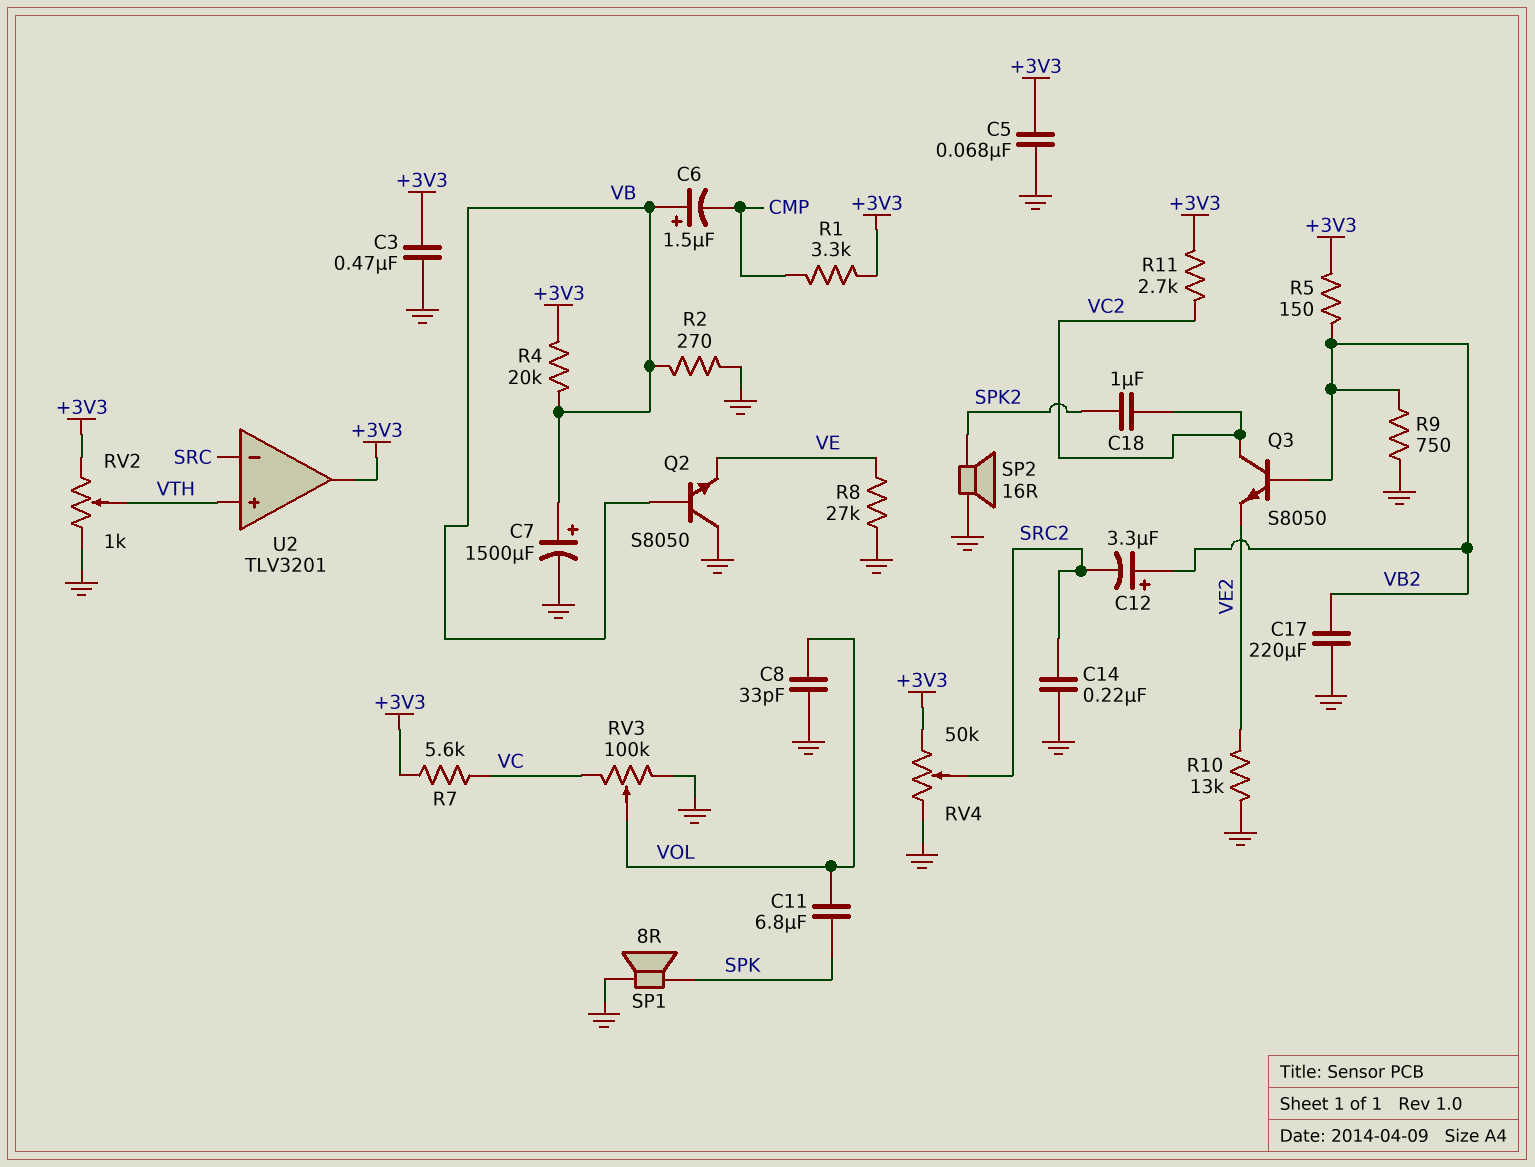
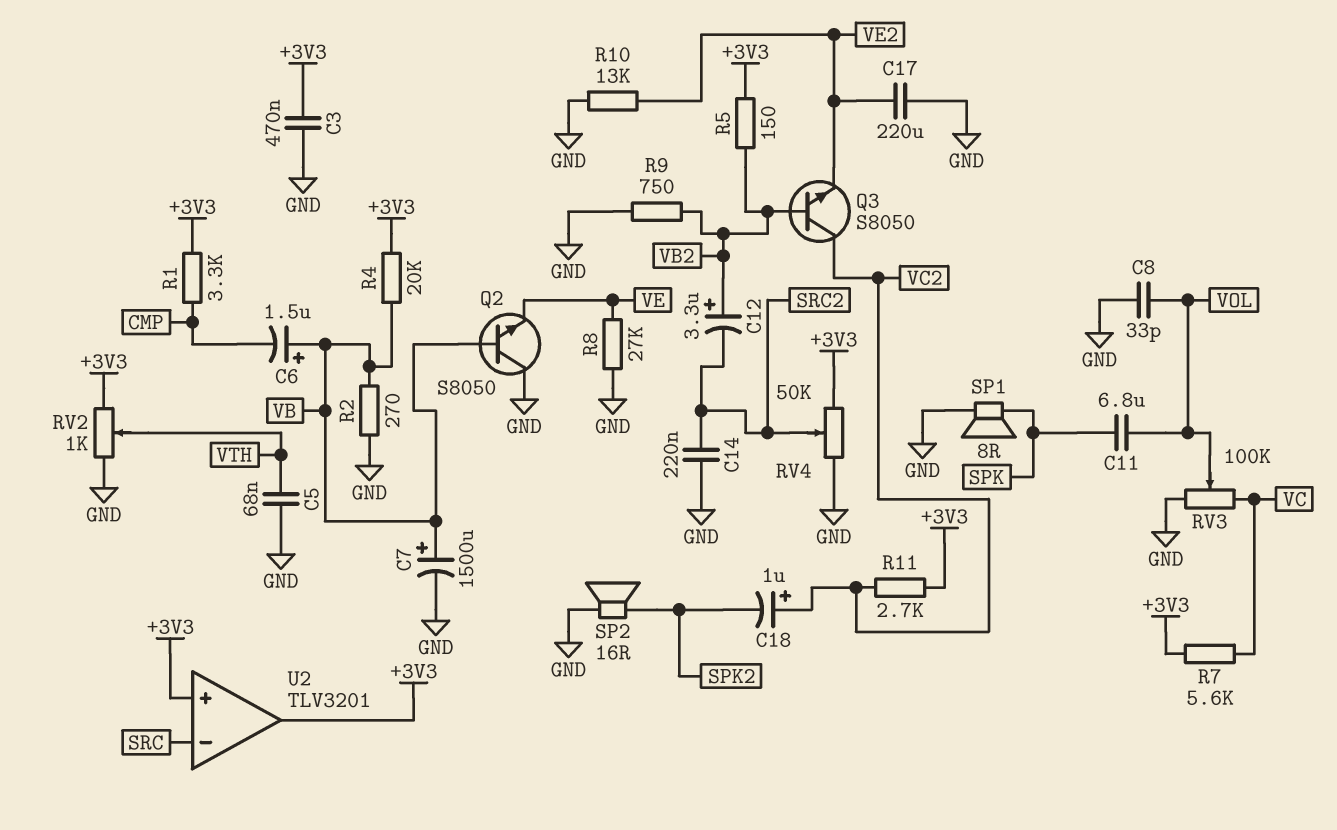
C5: 68nF (+3V3, GND) -> 68nF (GND, VTH)
C17: 220uF (GND, VB2) -> 220uF (GND, VE2)
C18: 1uF (SPK2, VC2) -> 1uF (plus VC2, minus SPK2)
U2 pin in+: VTH -> +3V3

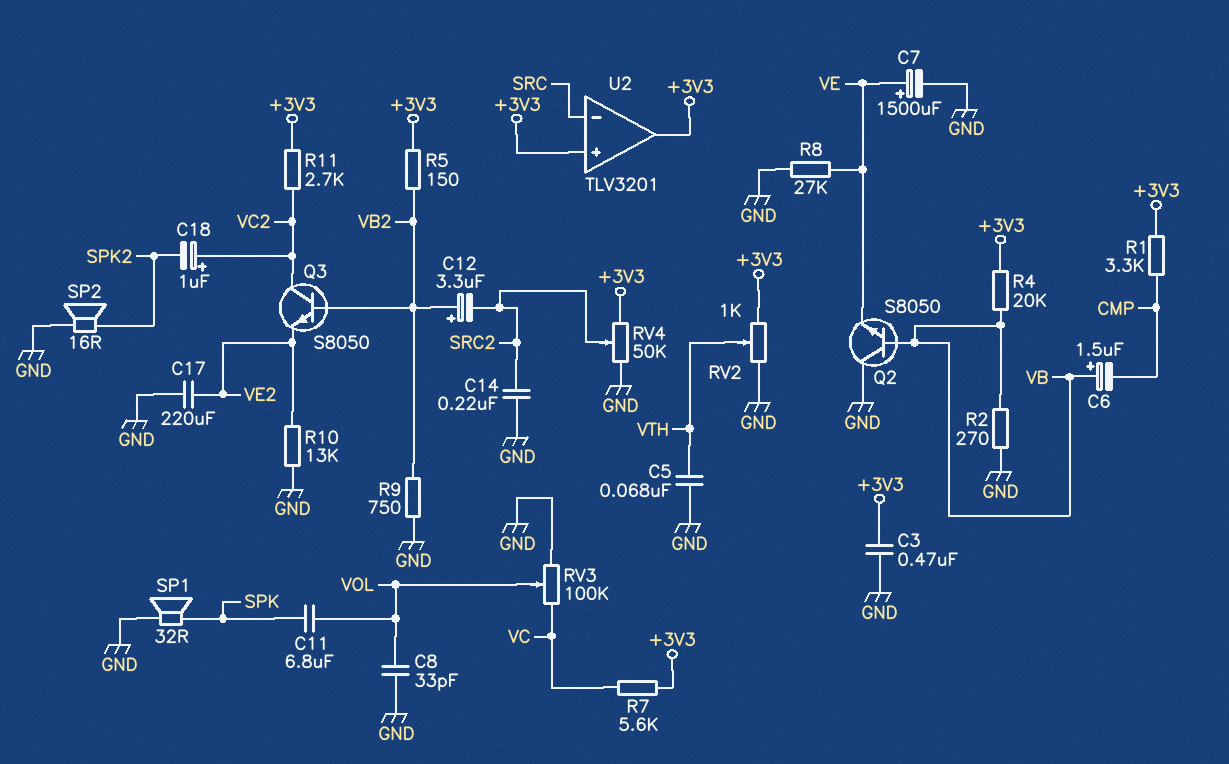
C7: 1500uF (plus VB, minus GND) -> 1500uF (plus VE, minus GND)
SP1: speaker 8R (GND, SPK) -> speaker 32R (GND, SPK)

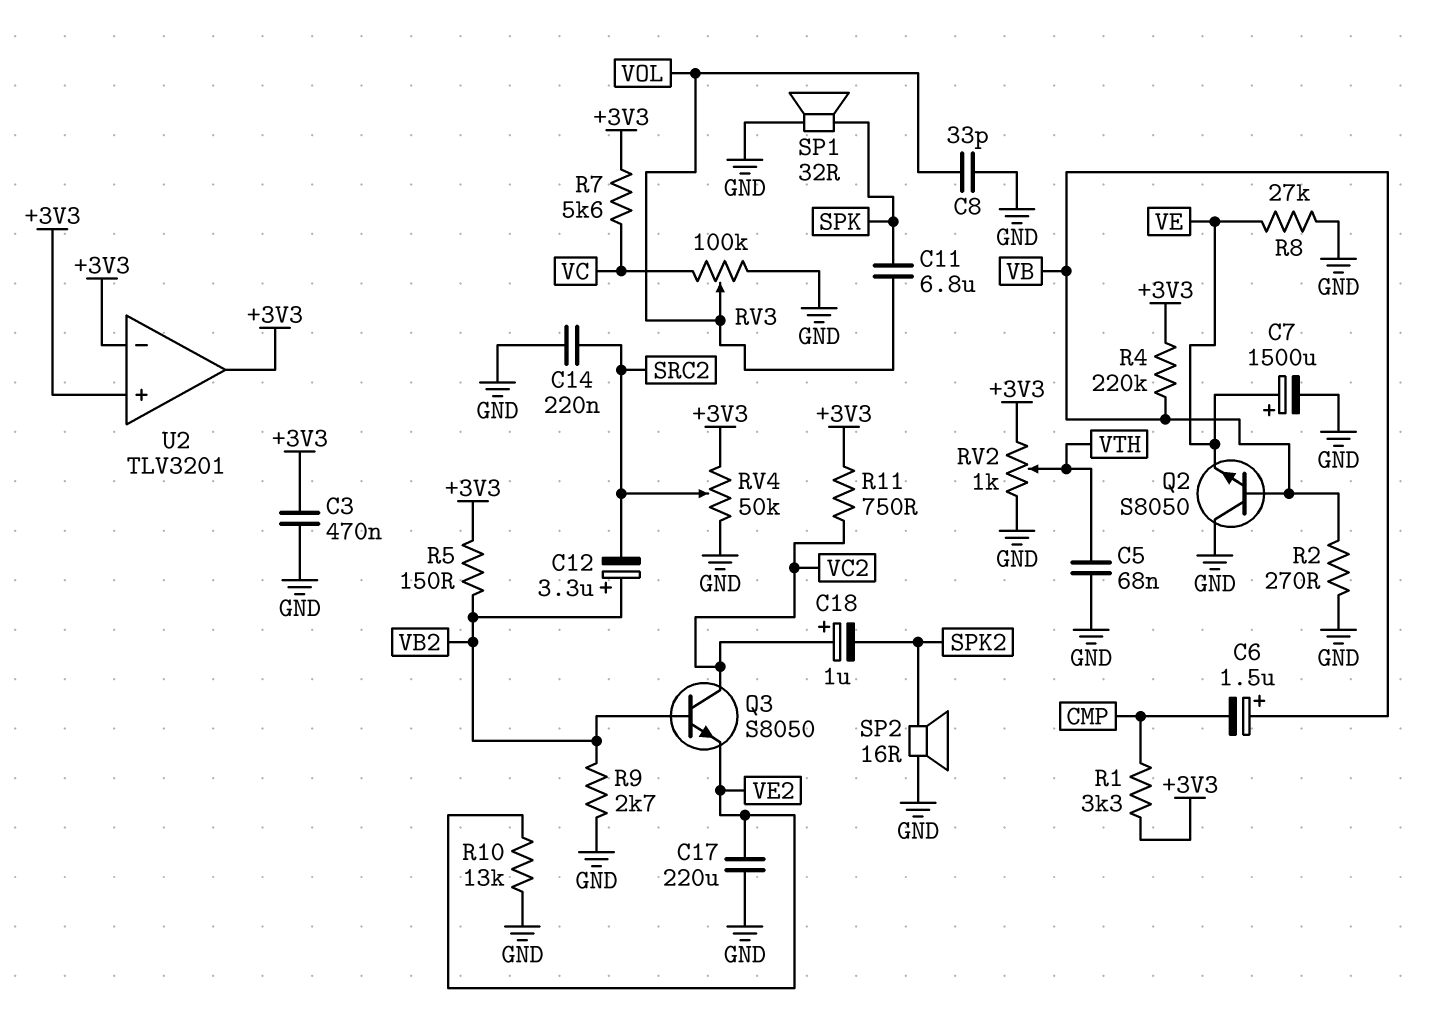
R4: 20k (+3V3, VB) -> 220k (+3V3, VB)
R9: 750 (GND, VB2) -> 2.7k (GND, VB2)
R11: 2.7k (+3V3, VC2) -> 750 (+3V3, VC2)
U2 pin in-: SRC -> +3V3

